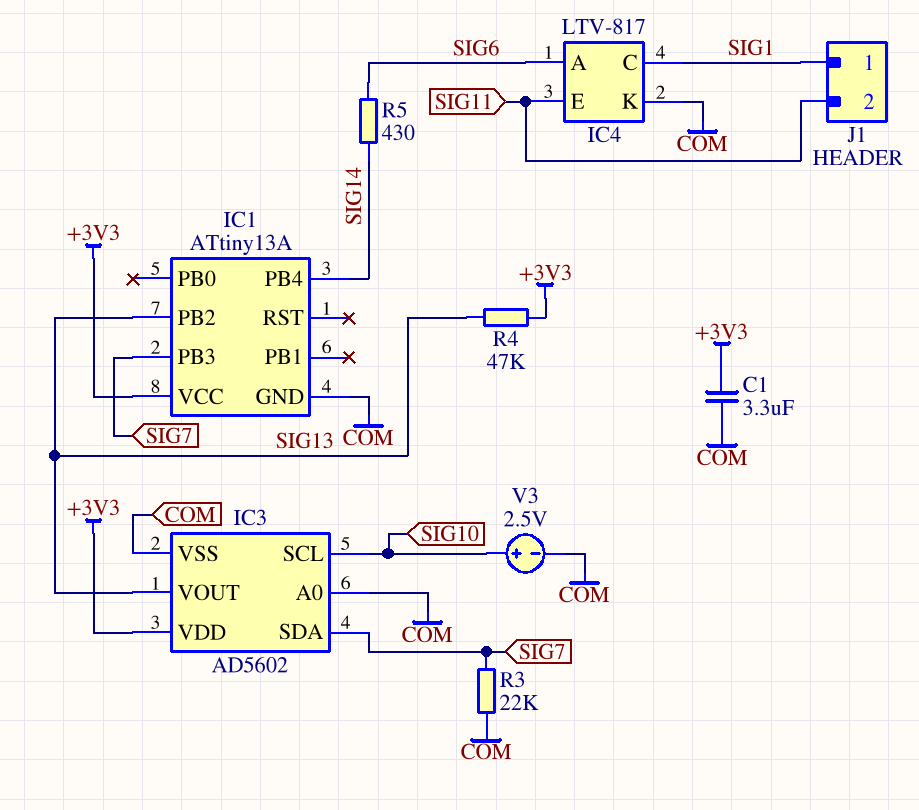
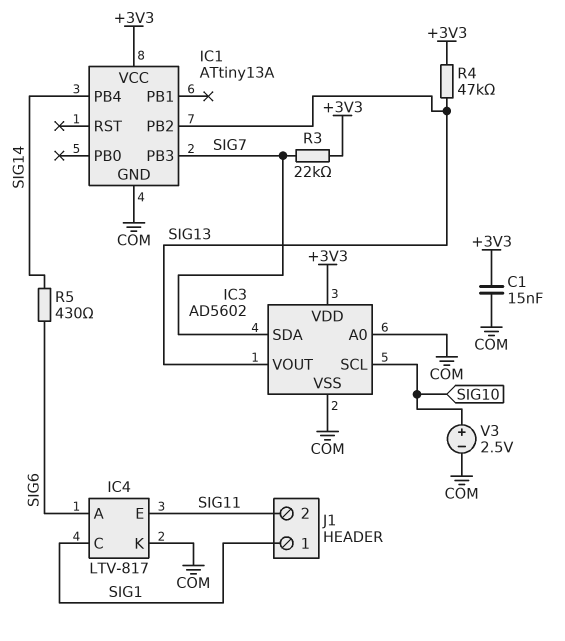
C1: 3.3uF (+3V3, COM) -> 15nF (+3V3, COM)
R3: 22k (COM, SIG7) -> 22k (+3V3, SIG7)

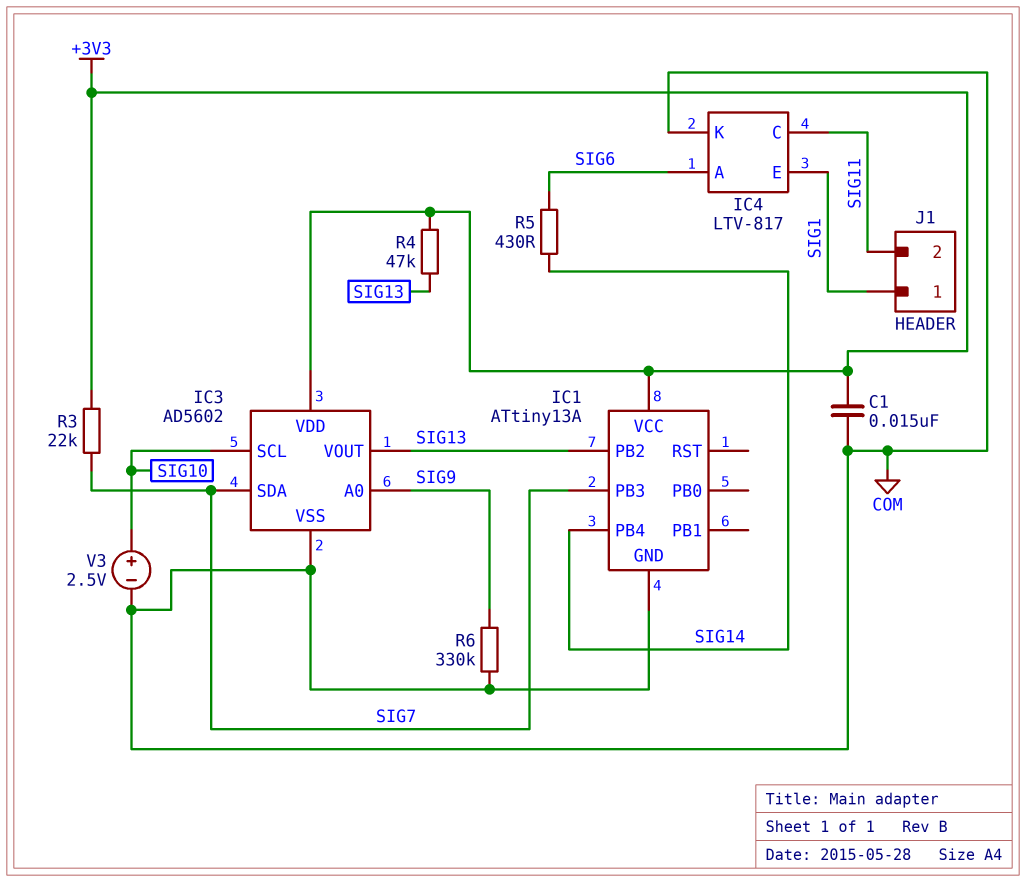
IC3 pin A0: COM -> SIG9
IC4 pin C: SIG1 -> SIG11
IC4 pin E: SIG11 -> SIG1
R6: none -> 330k (COM, SIG9)

